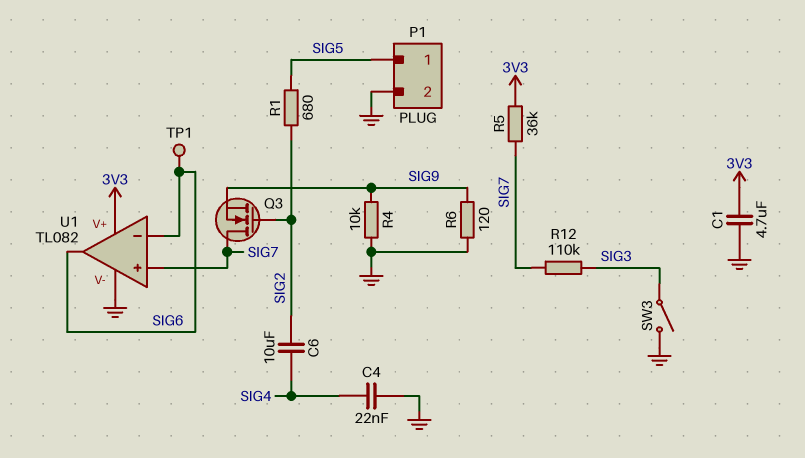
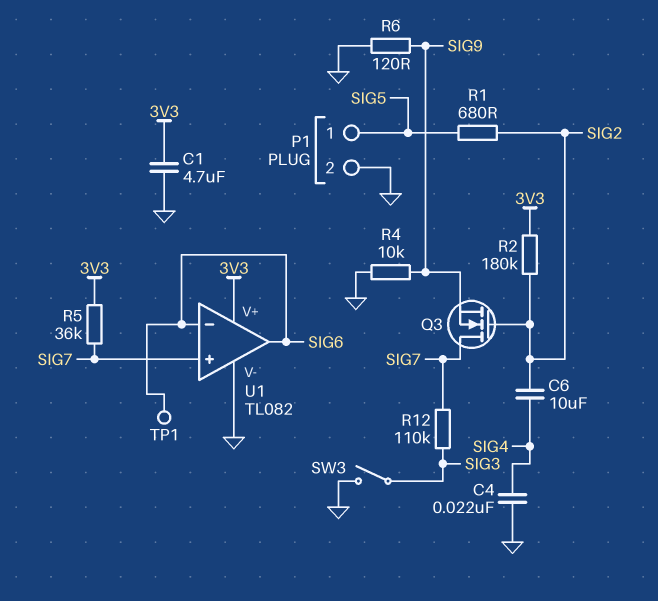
R2: none -> 180k (3V3, SIG2)

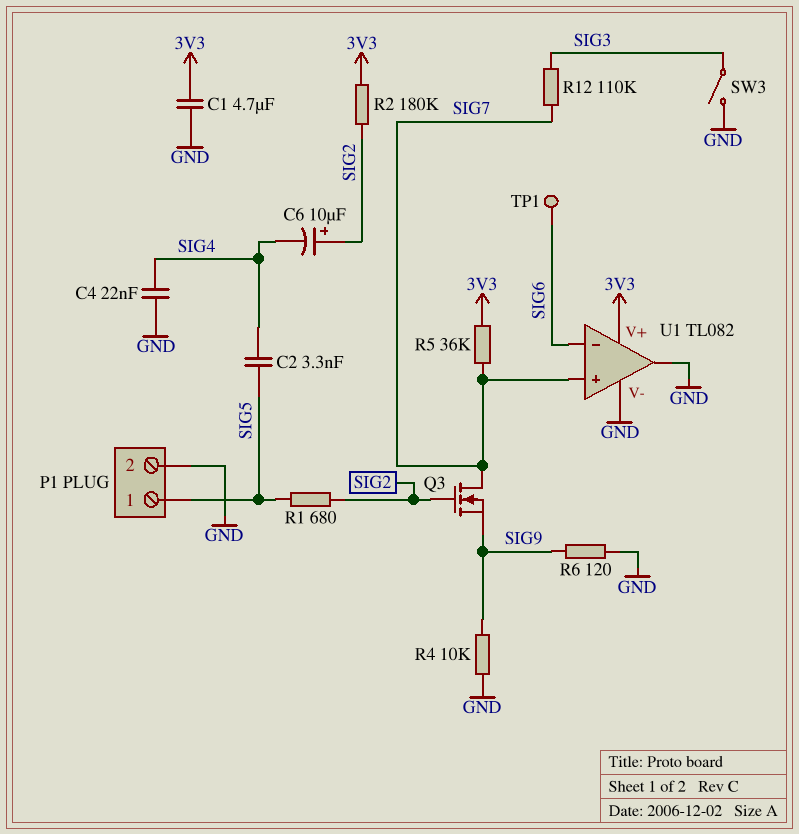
C2: none -> 3.3nF (SIG4, SIG5)
C6: 10uF (SIG2, SIG4) -> 10uF (plus SIG2, minus SIG4)
U1 pin out: SIG6 -> GND

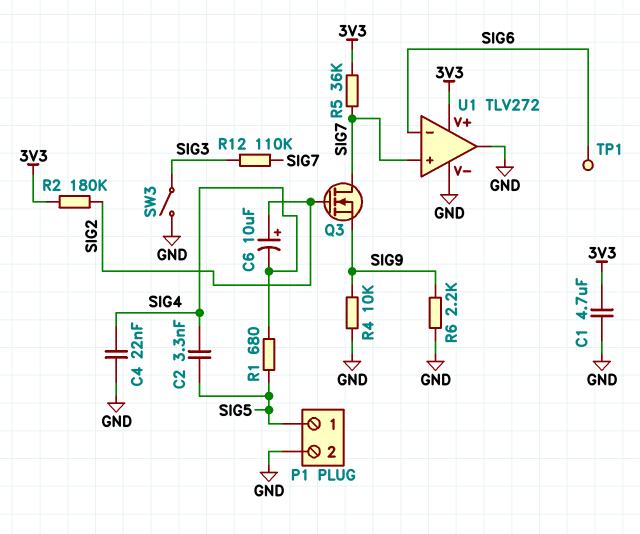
R1: 680 (SIG2, SIG5) -> 680 (SIG4, SIG5)
R6: 120 (GND, SIG9) -> 2.2k (GND, SIG9)
U1: TL082 -> TLV272

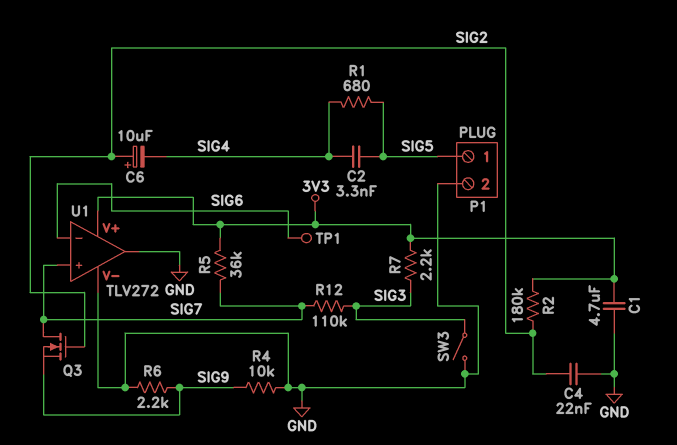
C4: 22nF (GND, SIG4) -> 22nF (GND, SIG2)
R7: none -> 2.2k (3V3, SIG3)

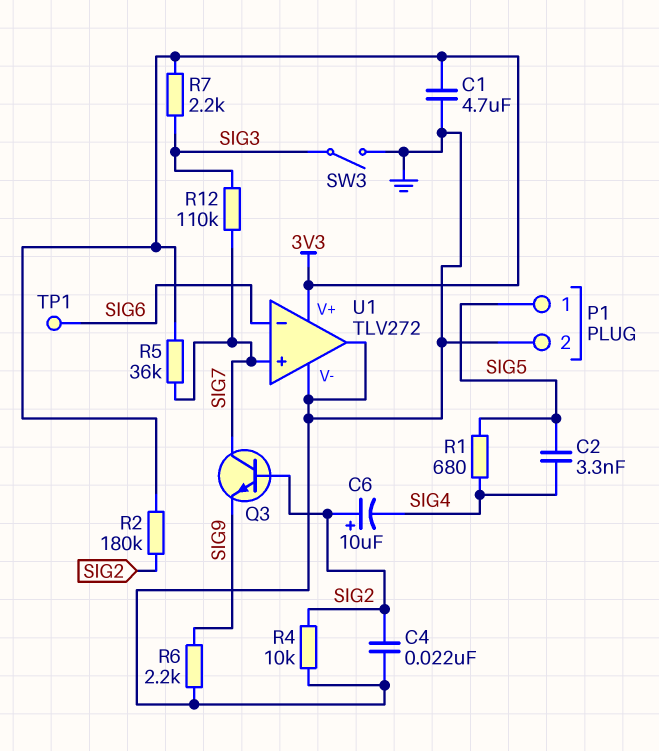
Q3: NMOS (G SIG2, D SIG7, S SIG9) -> NPN (B SIG2, C SIG7, E SIG9)
R4: 10k (GND, SIG9) -> 10k (GND, SIG2)

